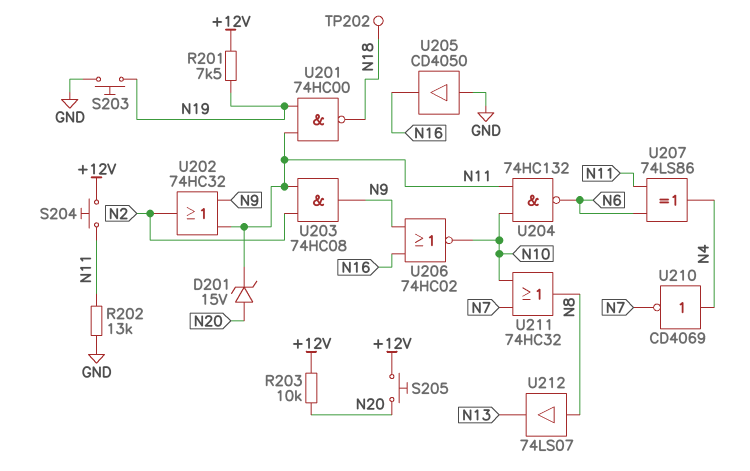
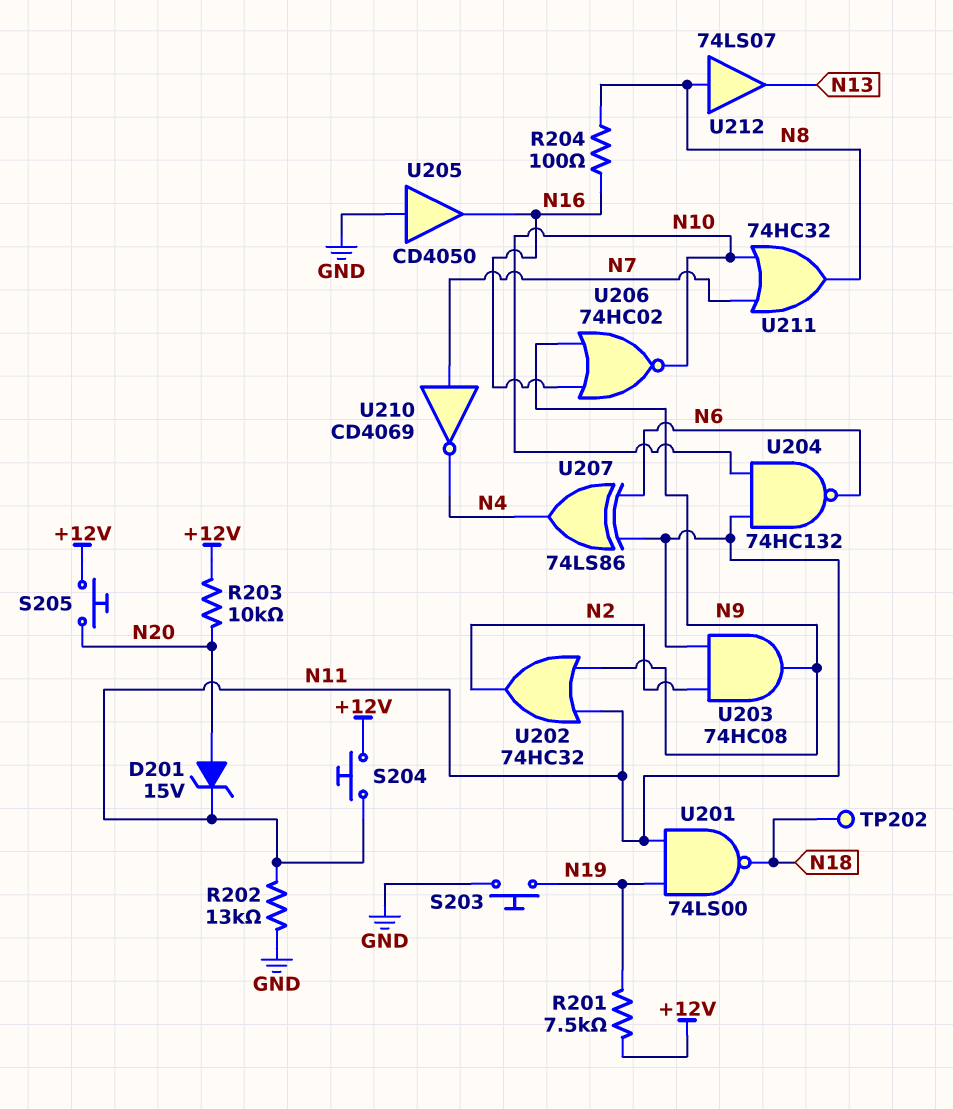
R204: none -> 100 (N8, N16)
U201: NAND 74HC00 (in N11, in N19, out N18) -> NAND 74LS00 (in N11, in N19, out N18)
U210: NOT CD4069 (in N4, out N7) -> NOT CD4069 (in N7, out N4)

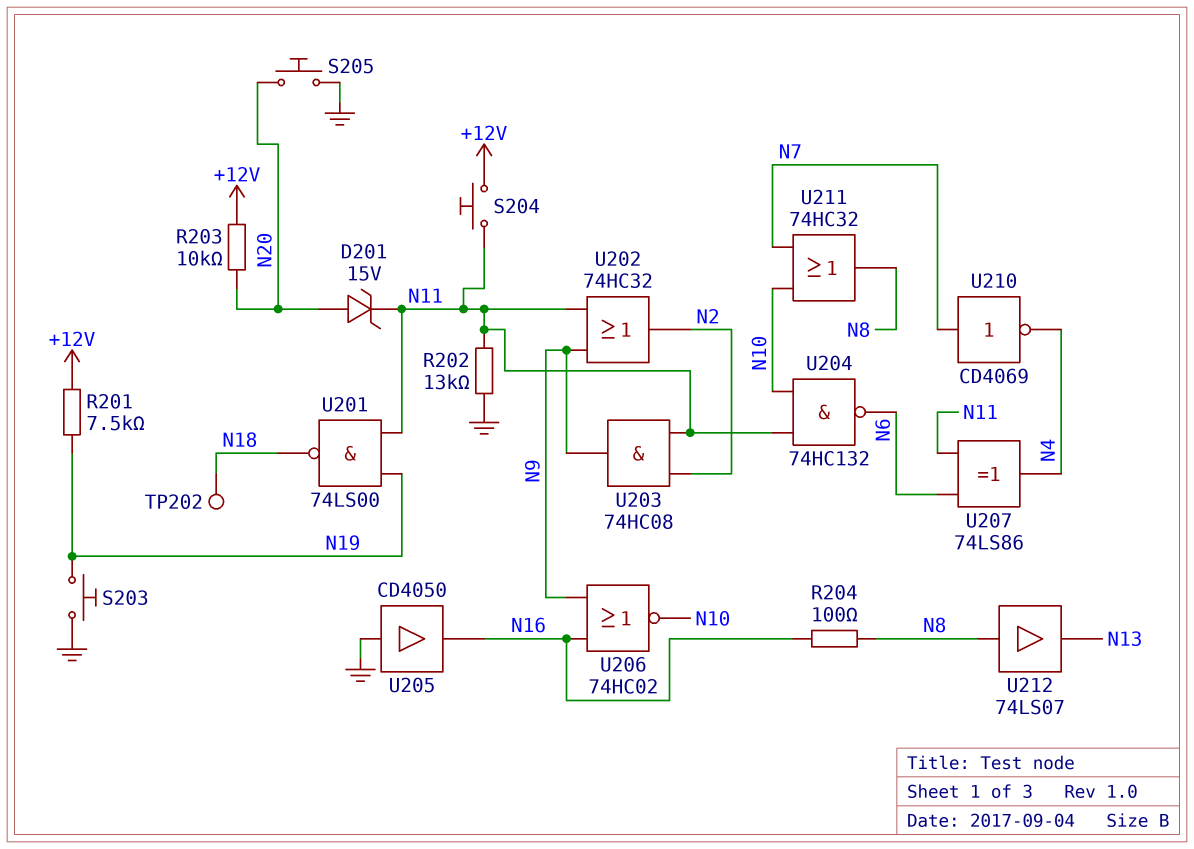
S205: button (+12V, N20) -> button (GND, N20)

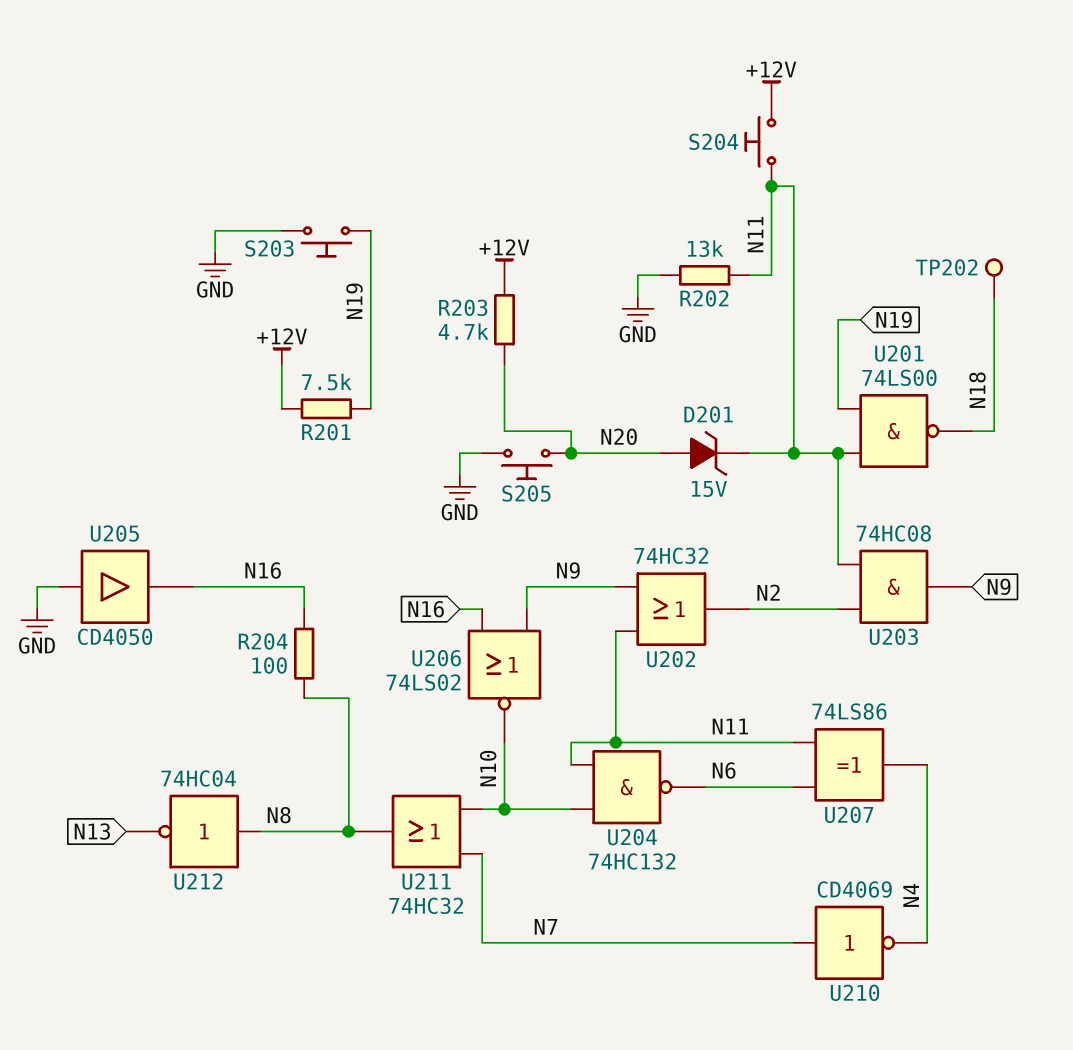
R203: 10k (+12V, N20) -> 4.7k (+12V, N20)
U206: NOR 74HC02 (in N9, in N16, out N10) -> NOR 74LS02 (in N9, in N16, out N10)
U212: buffer 74LS07 (in N8, out N13) -> NOT 74HC04 (in N8, out N13)

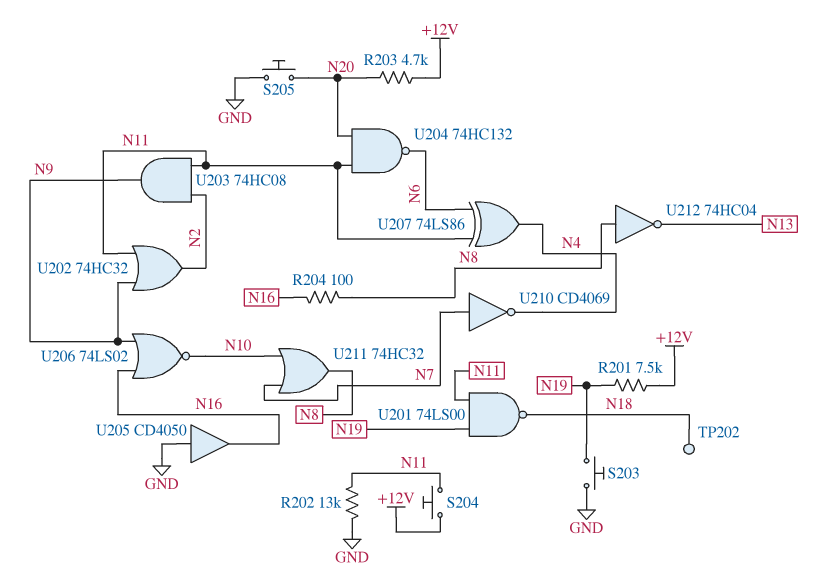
D201: zener 15V (A N20, K N11) -> none
U204: NAND 74HC132 (in N10, in N11, out N6) -> NAND 74HC132 (in N11, in N20, out N6)

